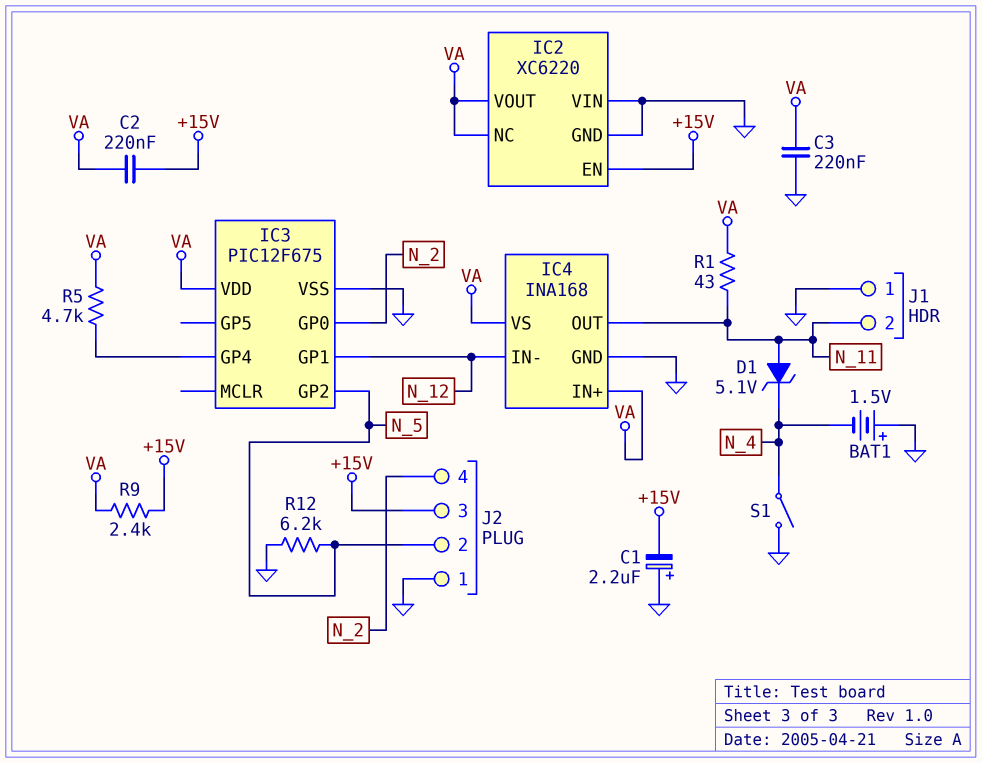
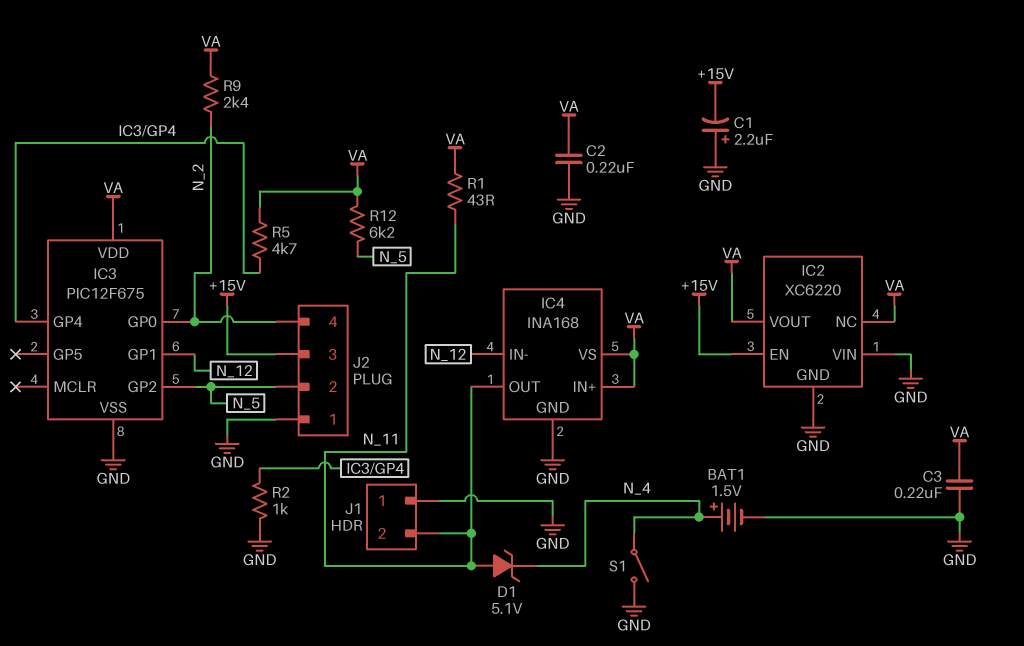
BAT1: 1.5V (plus GND, minus N_4) -> 1.5V (plus N_4, minus GND)
C2: 220nF (+15V, VA) -> 220nF (GND, VA)
R2: none -> 1k (GND, IC3/GP4)
R9: 2.4k (+15V, VA) -> 2.4k (N_2, VA)
R12: 6.2k (GND, N_5) -> 6.2k (N_5, VA)

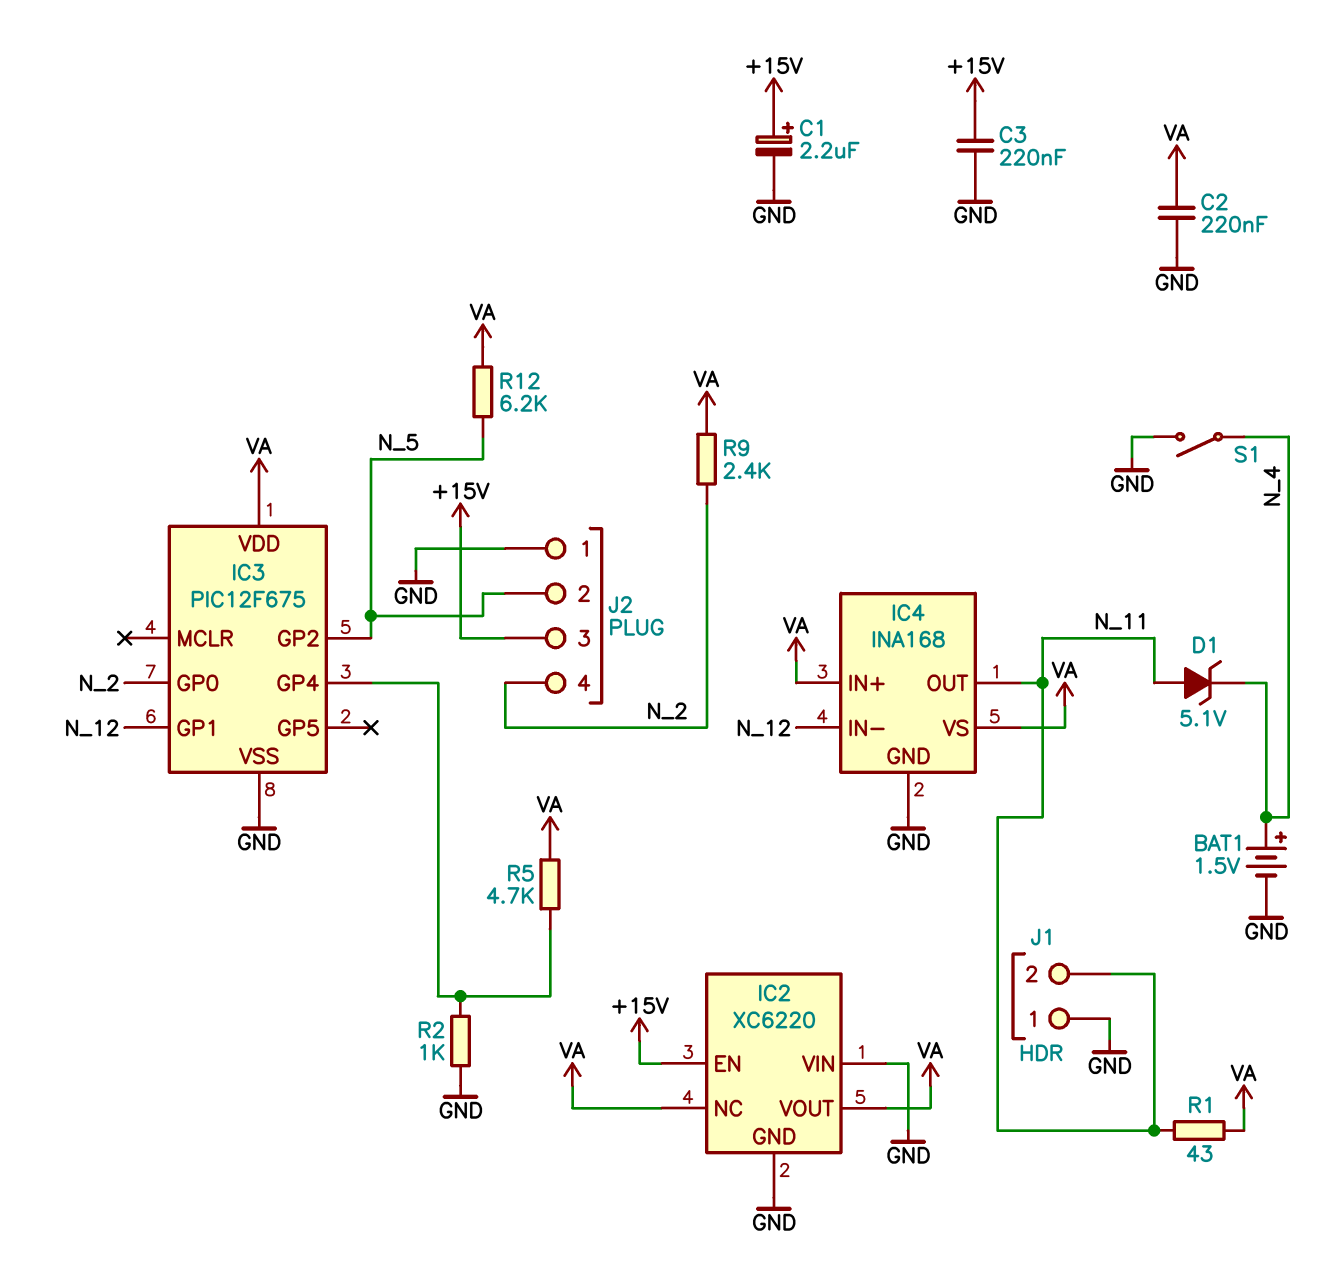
C1: 2.2uF (plus GND, minus +15V) -> 2.2uF (plus +15V, minus GND)
C3: 220nF (GND, VA) -> 220nF (+15V, GND)

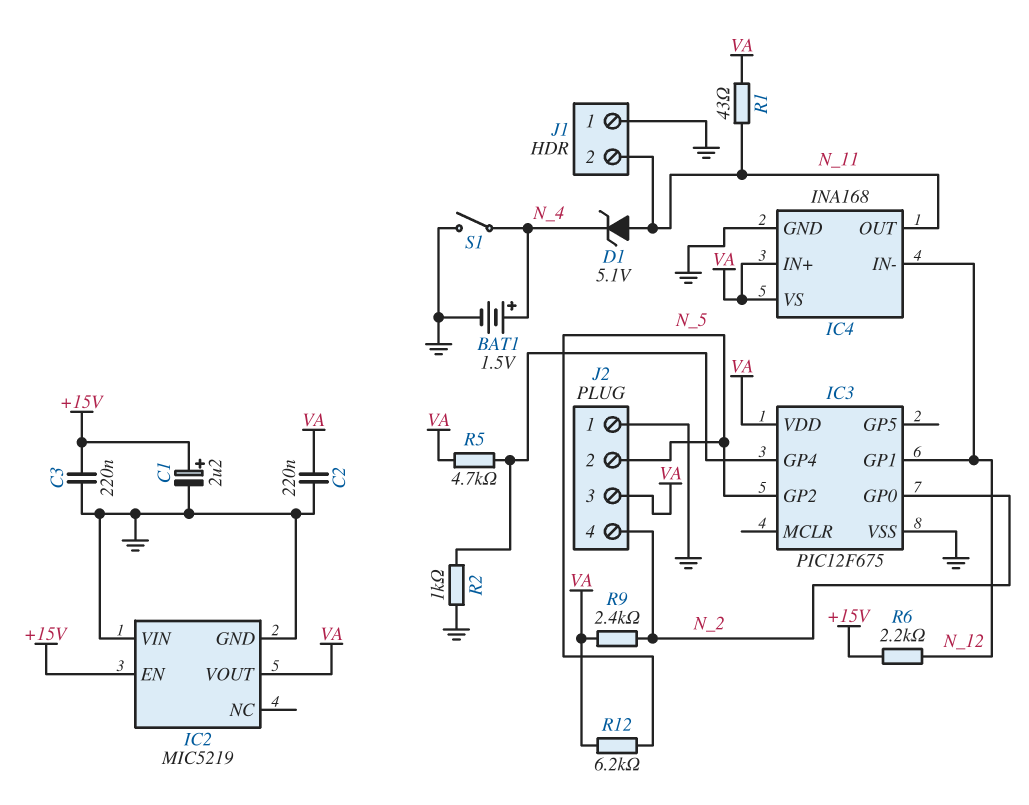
IC2: XC6220 -> MIC5219
IC2 pin NC: VA -> none
J2 pin 3: +15V -> VA
R6: none -> 2.2k (+15V, N_12)

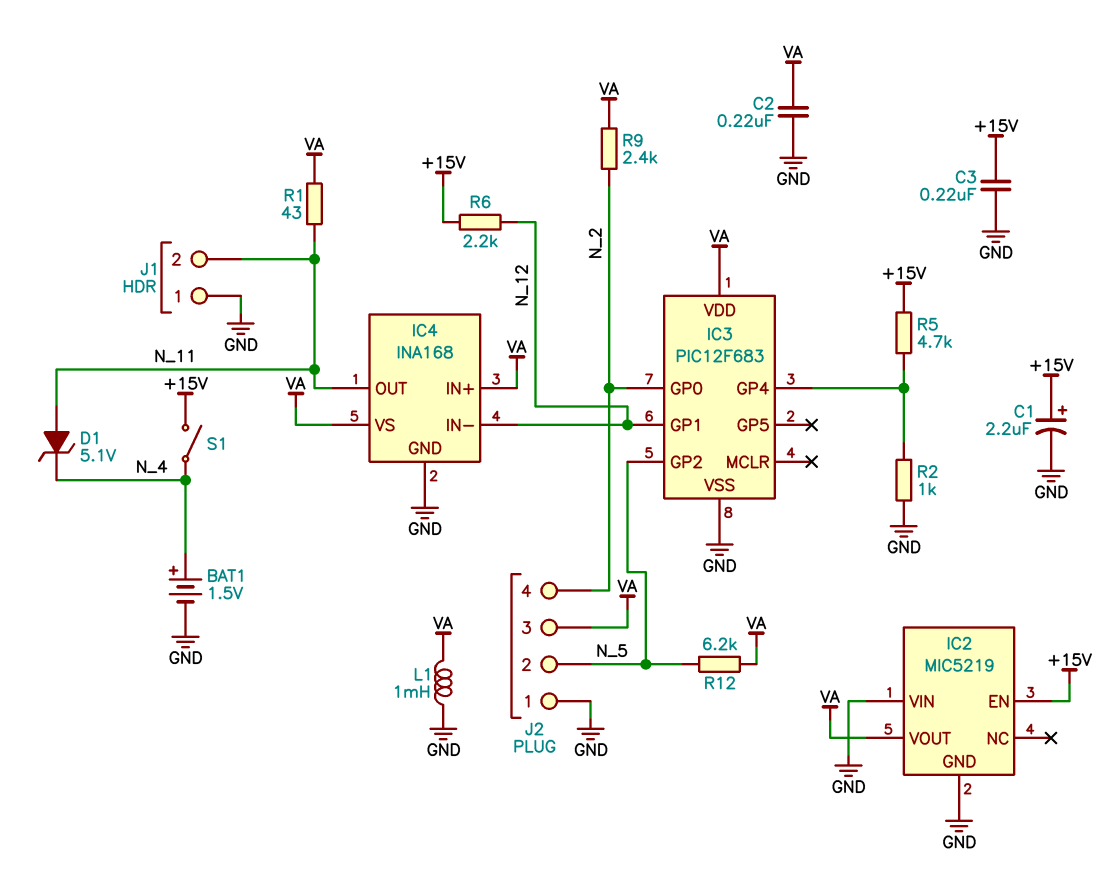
IC3: PIC12F675 -> PIC12F683
L1: none -> 1mH (GND, VA)
R5: 4.7k (IC3/GP4, VA) -> 4.7k (+15V, IC3/GP4)
S1: switch (GND, N_4) -> switch (+15V, N_4)

